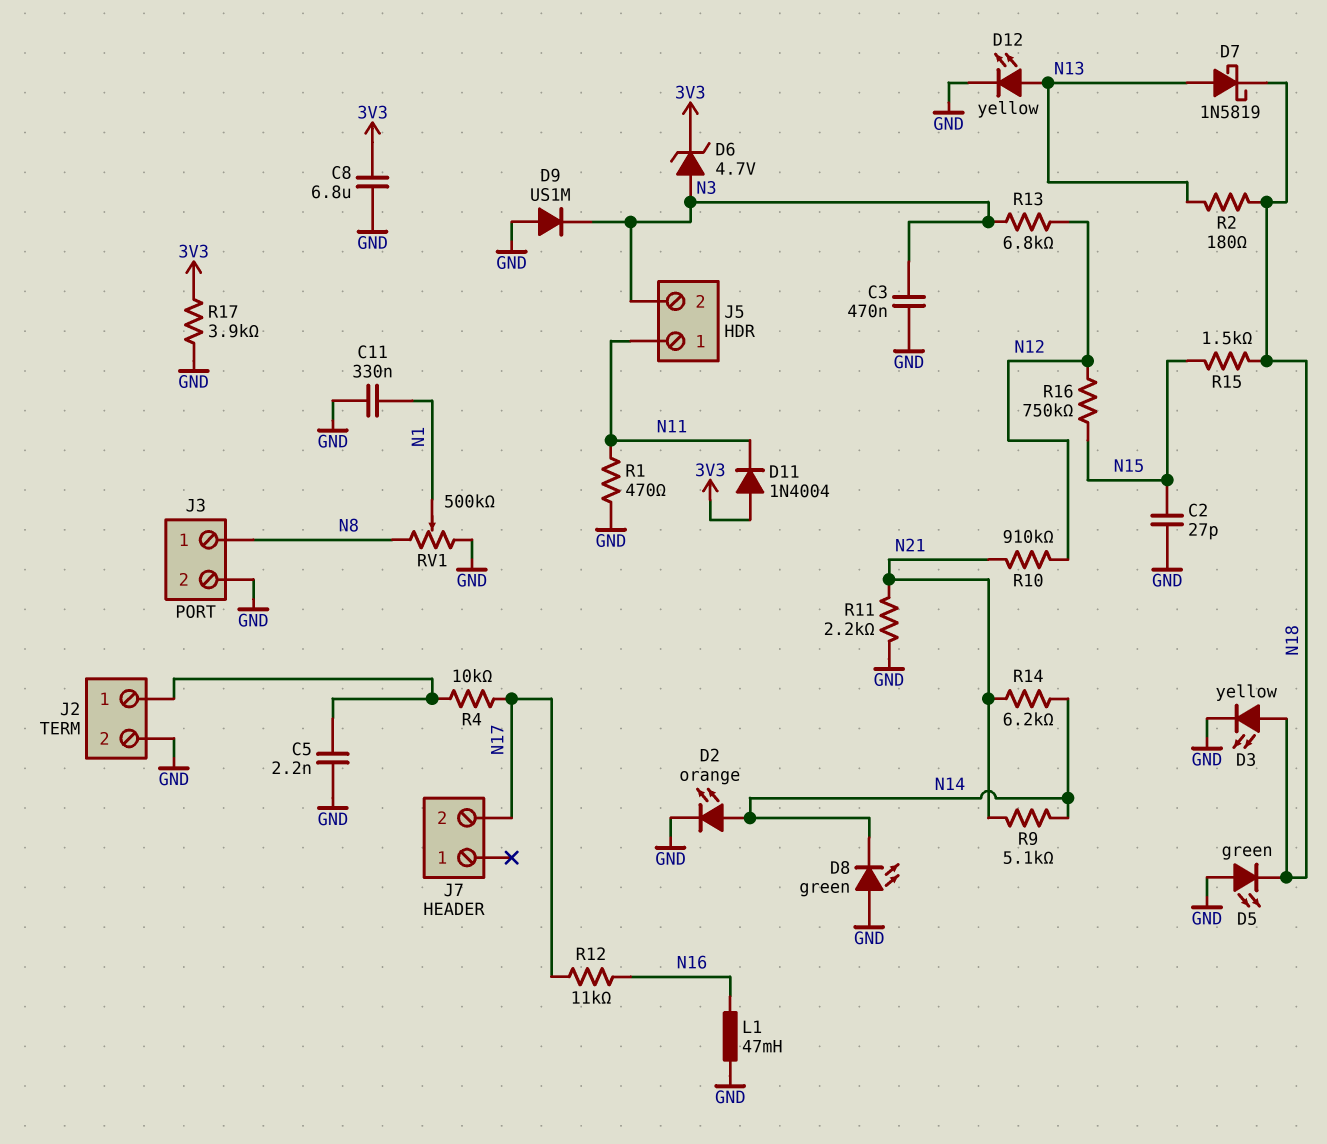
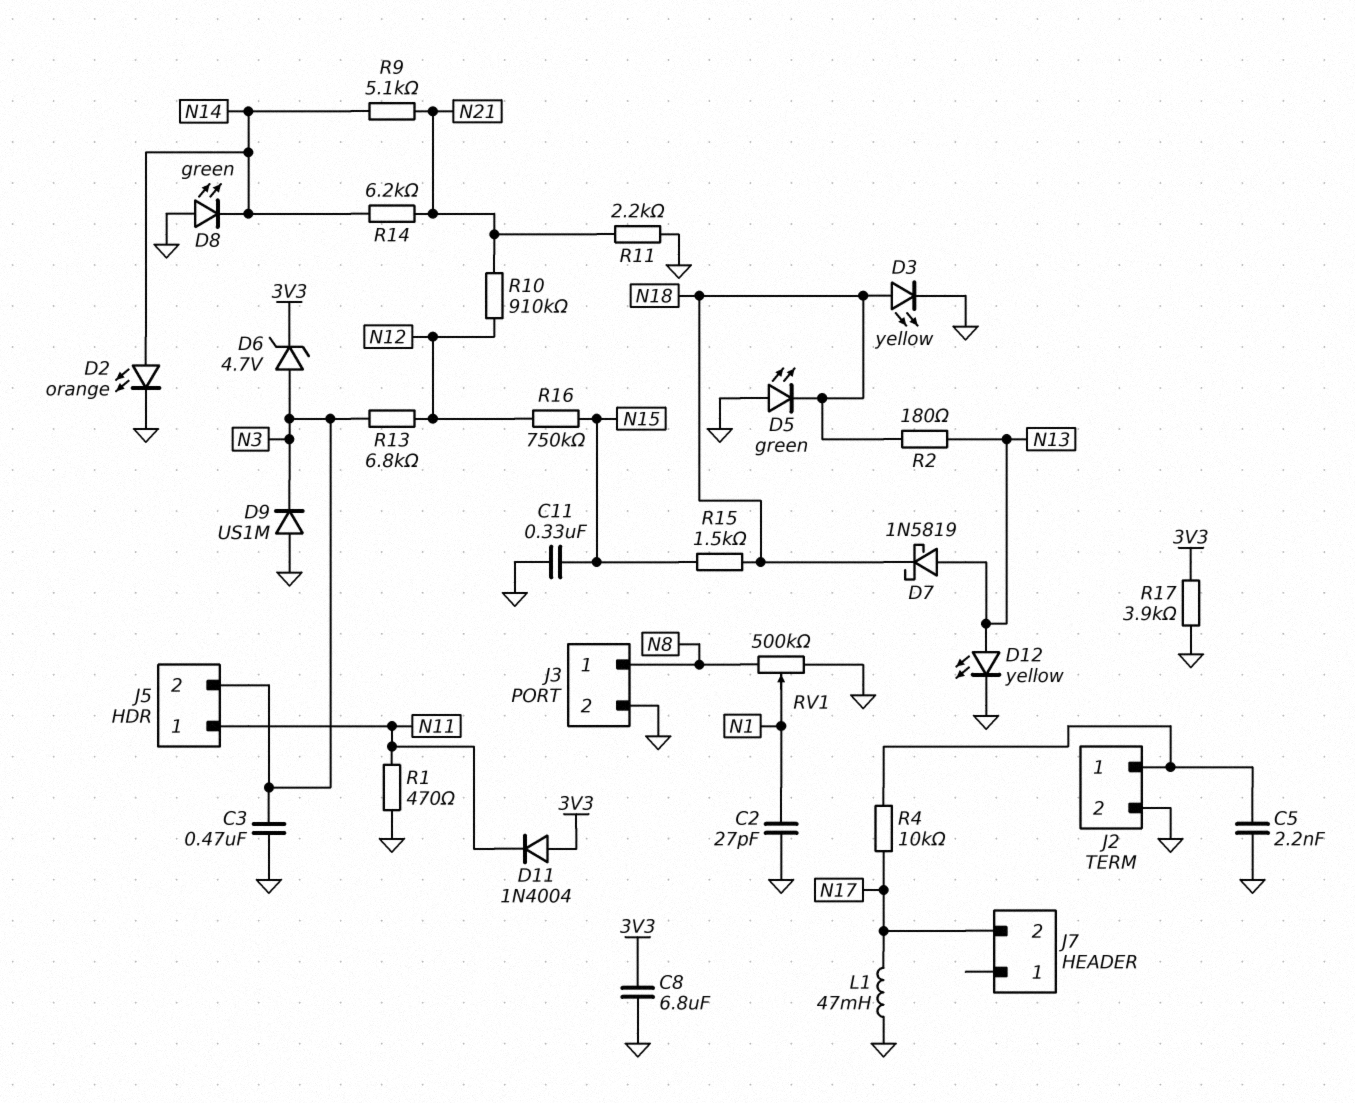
C2: 27pF (GND, N15) -> 27pF (GND, N1)
C11: 330nF (GND, N1) -> 330nF (GND, N15)
L1: 47mH (GND, N16) -> 47mH (GND, N17)
R12: 11k (N16, N17) -> none

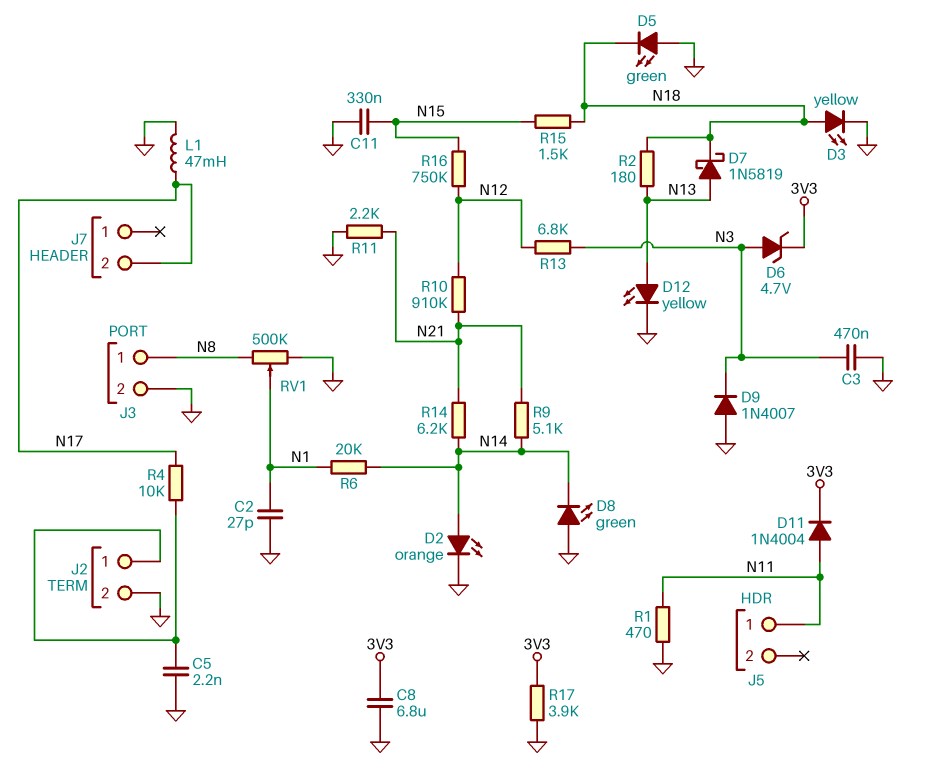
D9: diode US1M (A GND, K N3) -> diode 1N4007 (A GND, K N3)
D11: diode 1N4004 (A 3V3, K N11) -> diode 1N4004 (A N11, K 3V3)
J5 pin 2: N3 -> none
R6: none -> 20k (N1, N14)

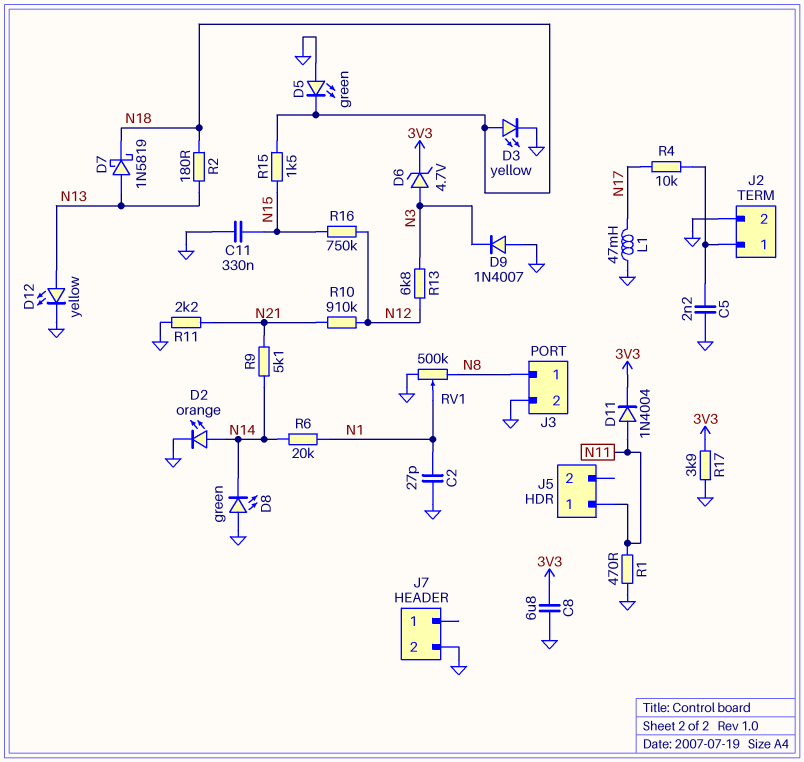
C3: 470nF (GND, N3) -> none
J7 pin 2: N17 -> GND
R14: 6.2k (N14, N21) -> none

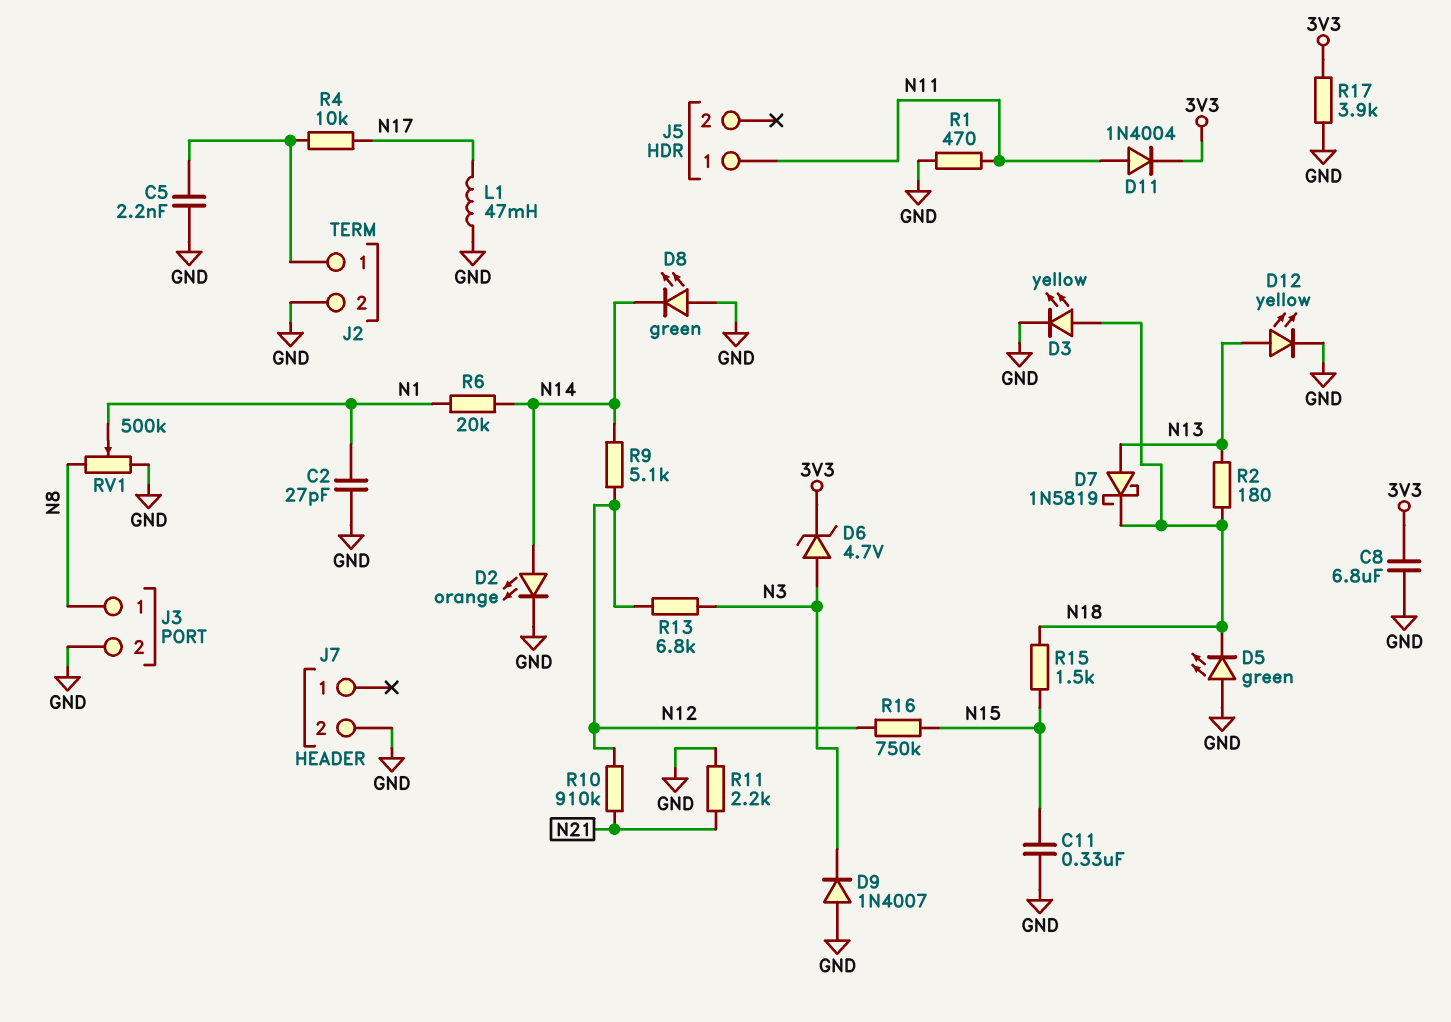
R9: 5.1k (N14, N21) -> 5.1k (N12, N14)

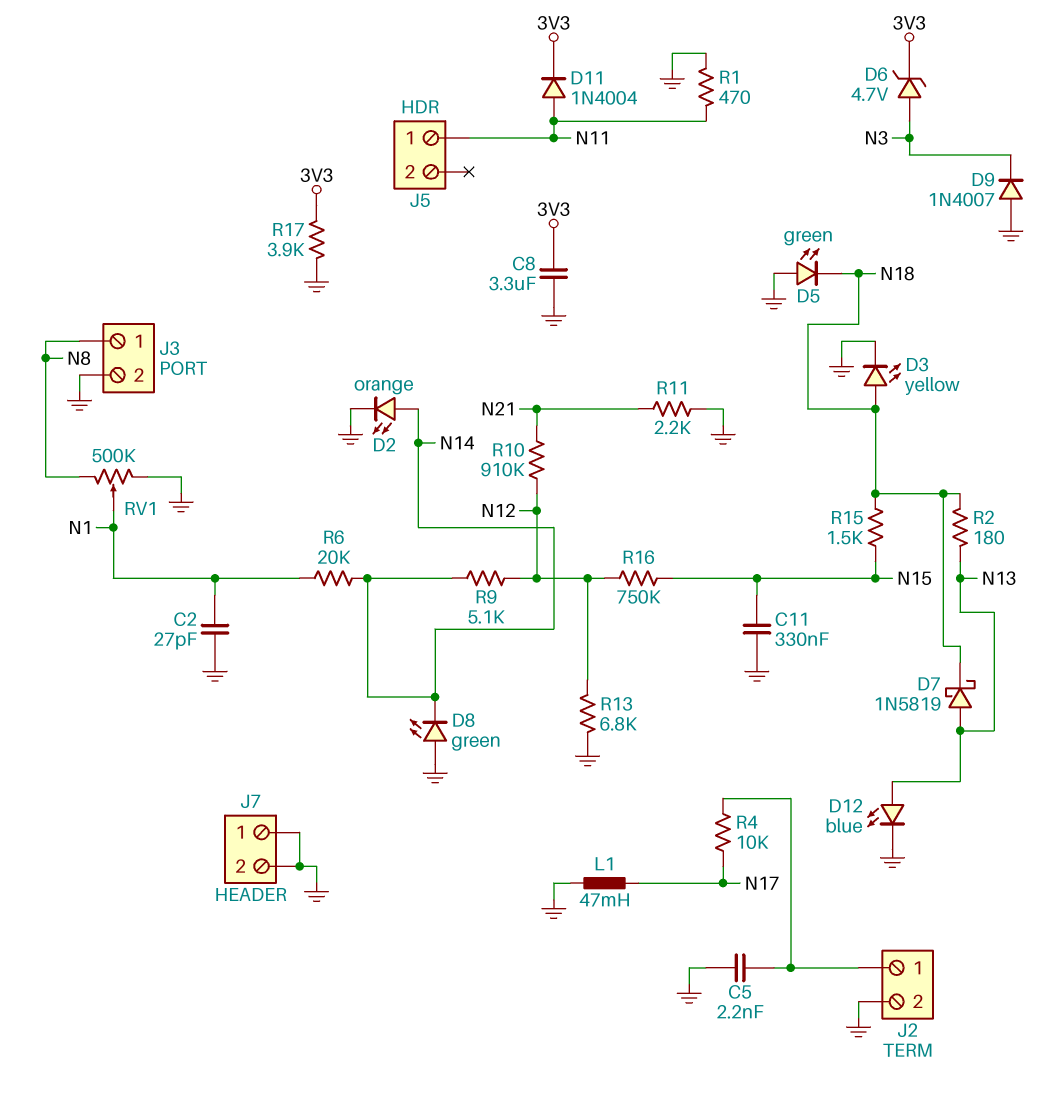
C8: 6.8uF (3V3, GND) -> 3.3uF (3V3, GND)
D12: LED yellow (A N13, K GND) -> LED blue (A N13, K GND)
J7 pin 1: none -> GND
R13: 6.8k (N3, N12) -> 6.8k (GND, N12)

